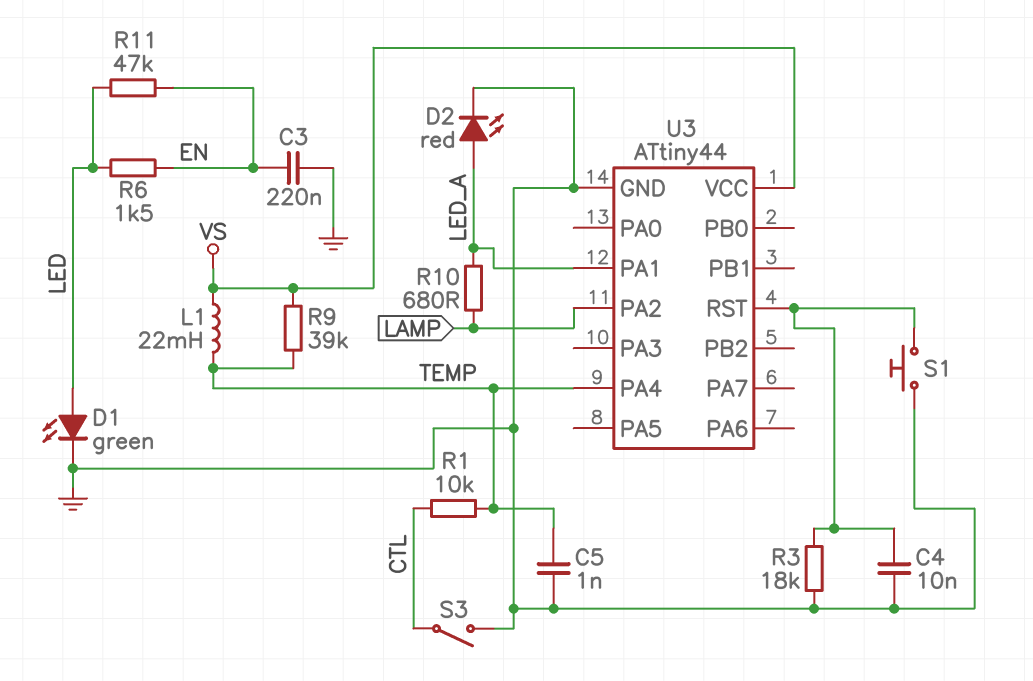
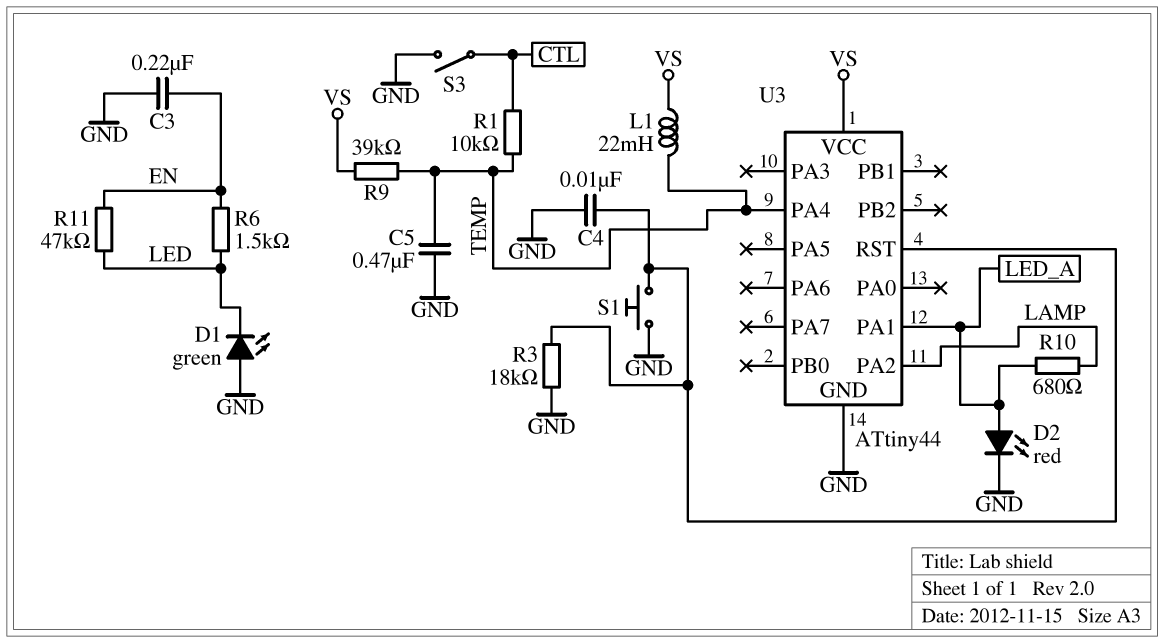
C5: 1nF (GND, TEMP) -> 470nF (GND, TEMP)
D1: LED green (A LED, K GND) -> LED green (A GND, K LED)

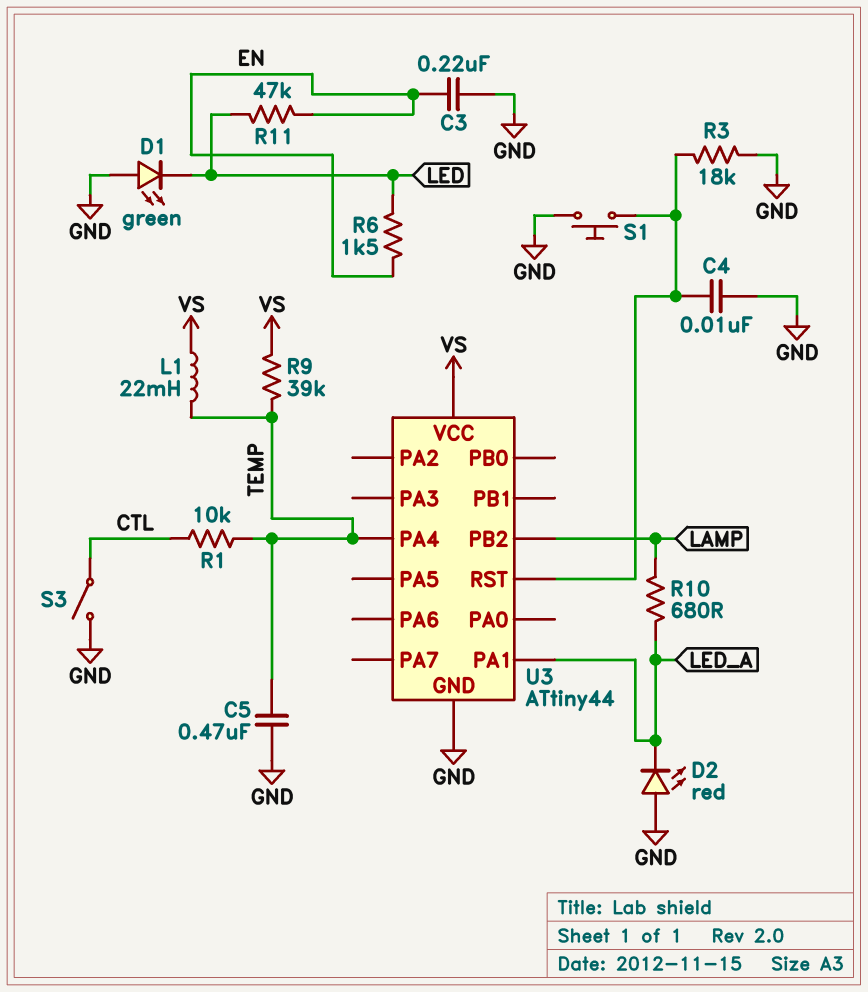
D2: LED red (A LED_A, K GND) -> LED red (A GND, K LED_A)
U3 pin PA2: LAMP -> none
U3 pin PB2: none -> LAMP

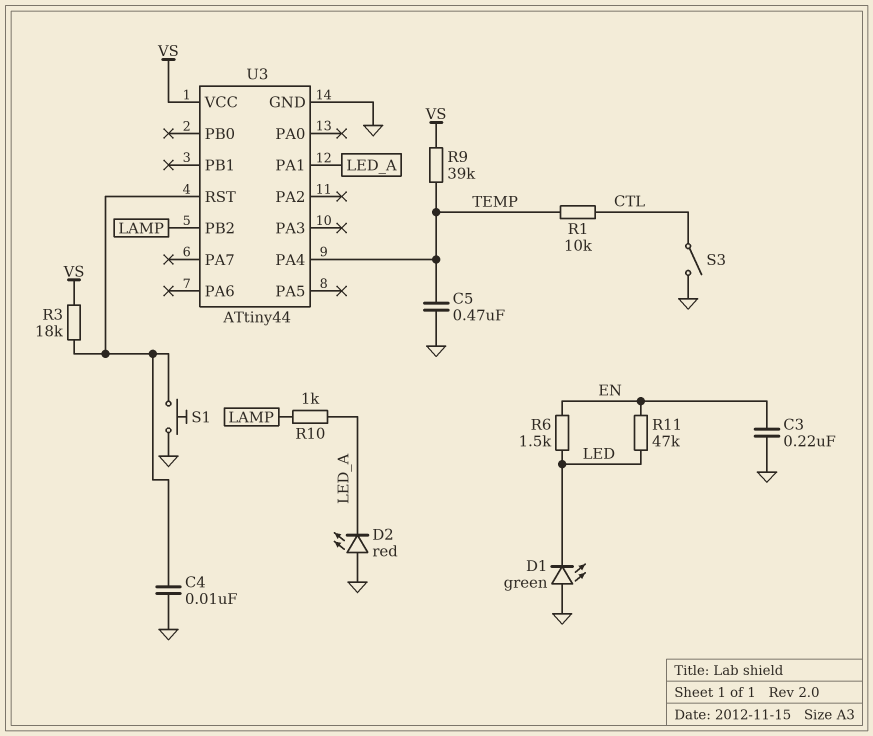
L1: 22mH (TEMP, VS) -> none
R3: 18k (GND, U3/RST) -> 18k (U3/RST, VS)
R10: 680 (LAMP, LED_A) -> 1k (LAMP, LED_A)

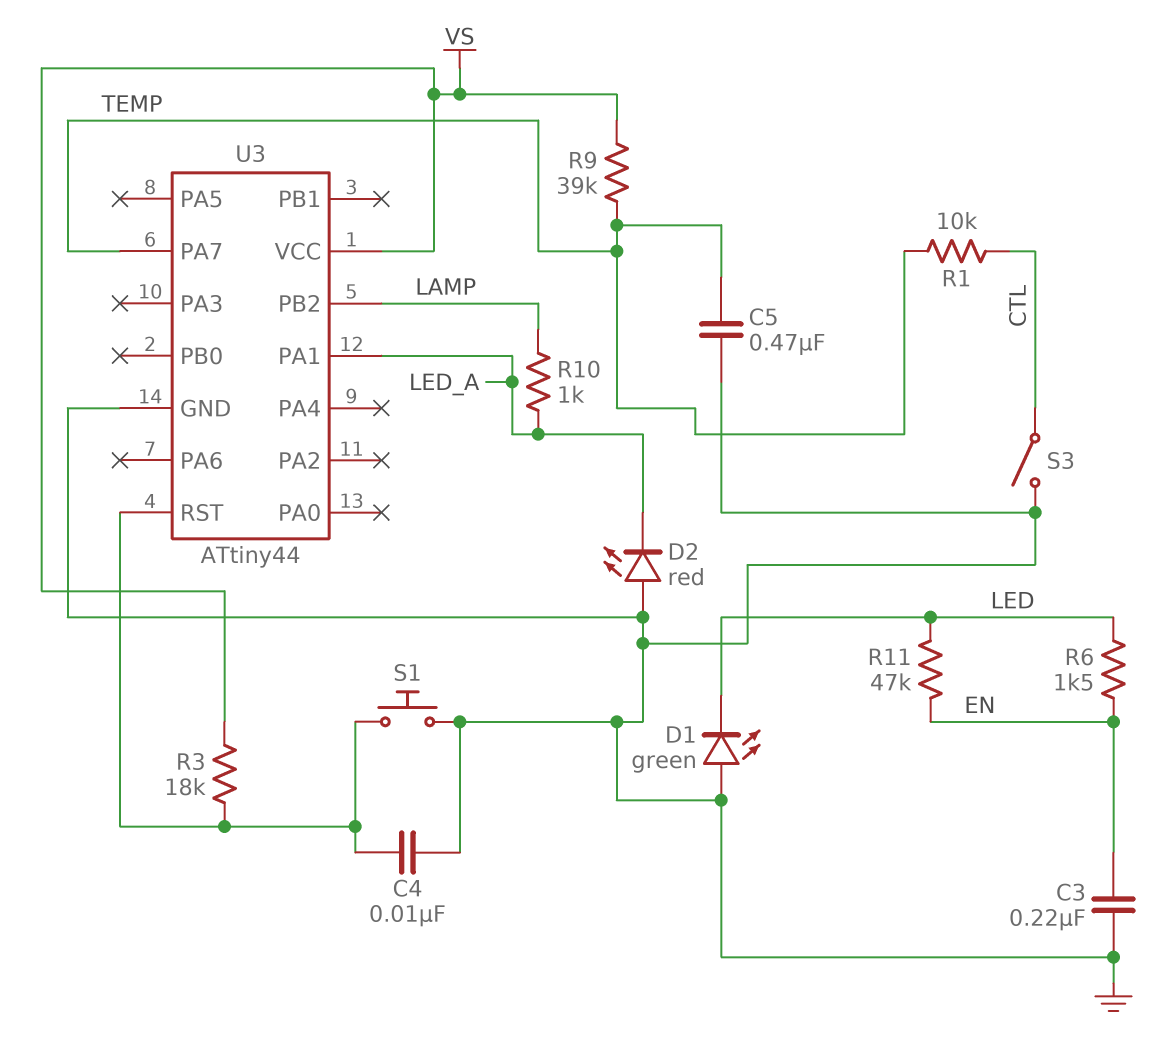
U3 pin PA4: TEMP -> none
U3 pin PA7: none -> TEMP

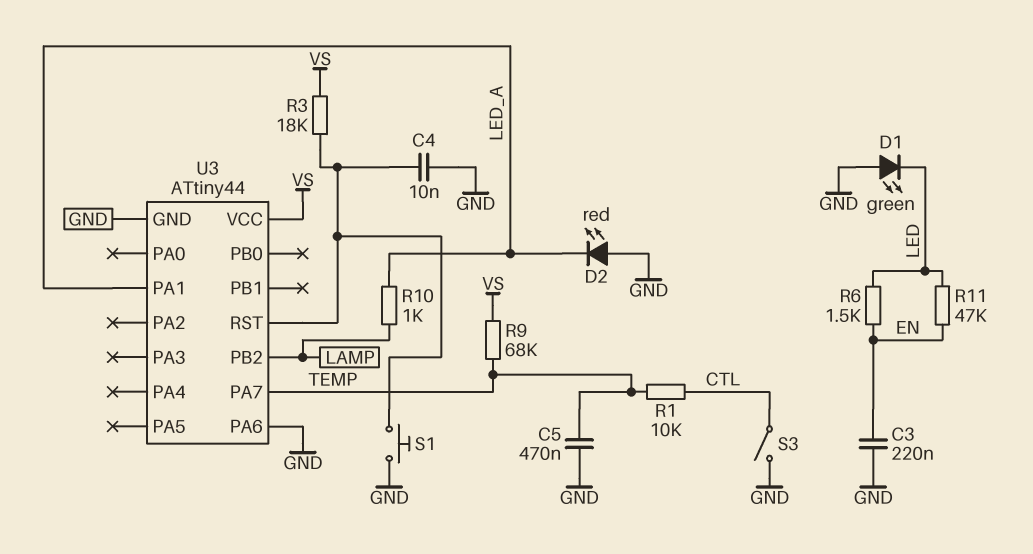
R9: 39k (TEMP, VS) -> 68k (TEMP, VS)
U3 pin PA6: none -> GND

